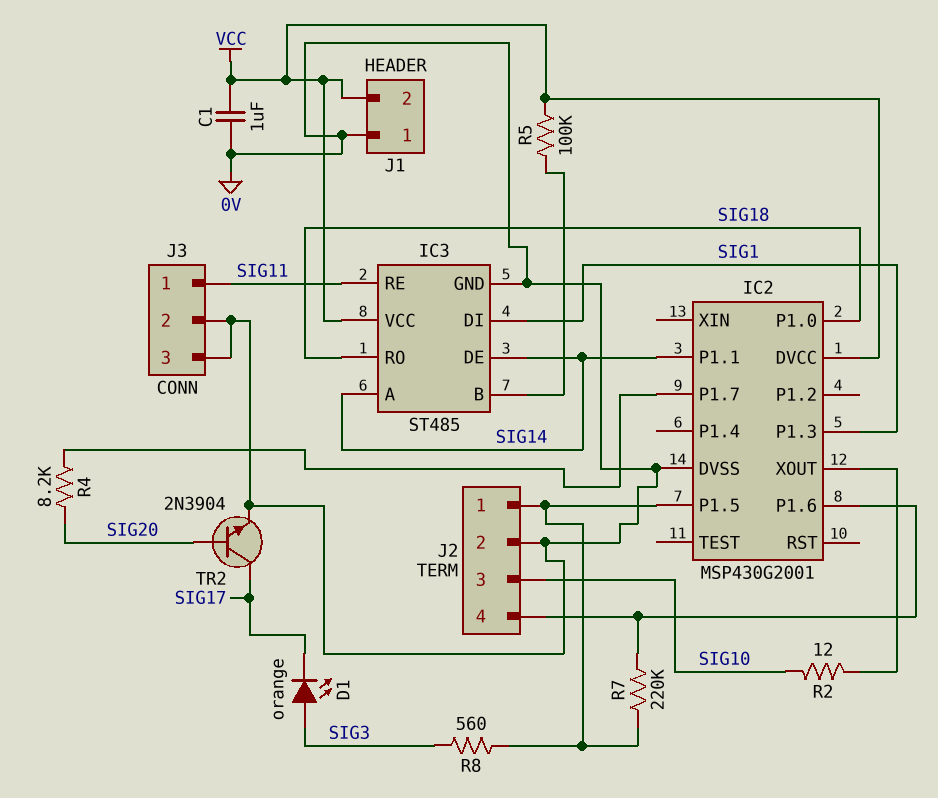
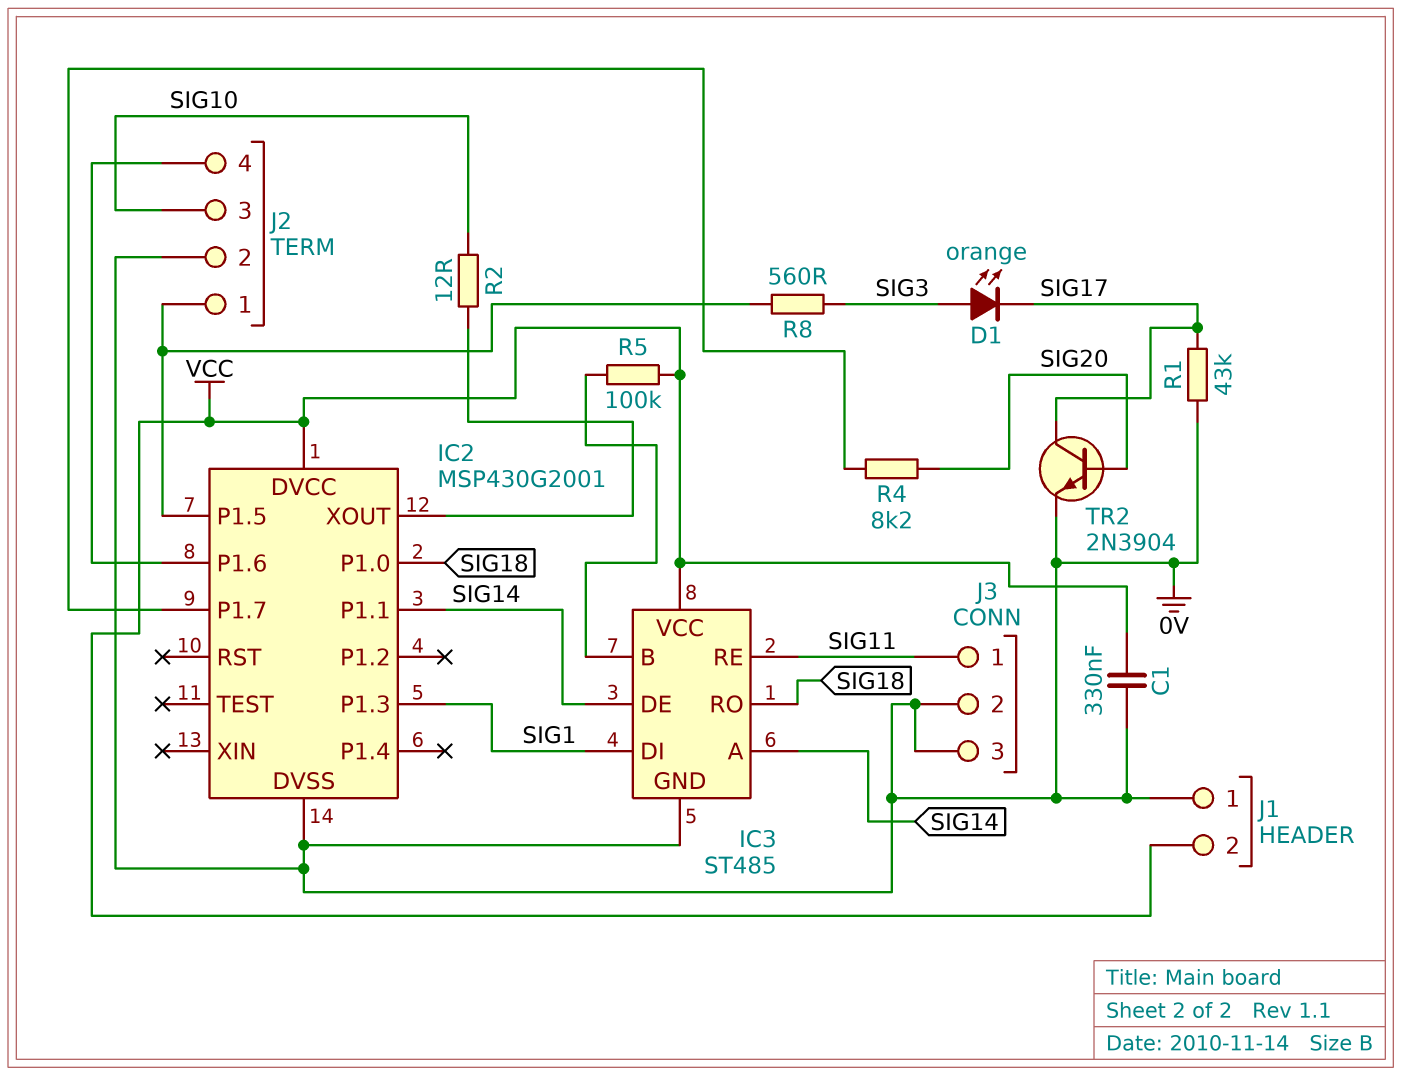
C1: 1uF (0V, VCC) -> 330nF (0V, VCC)
R1: none -> 43k (0V, SIG17)
R7: 220k (IC2/P1.5, IC2/P1.6) -> none

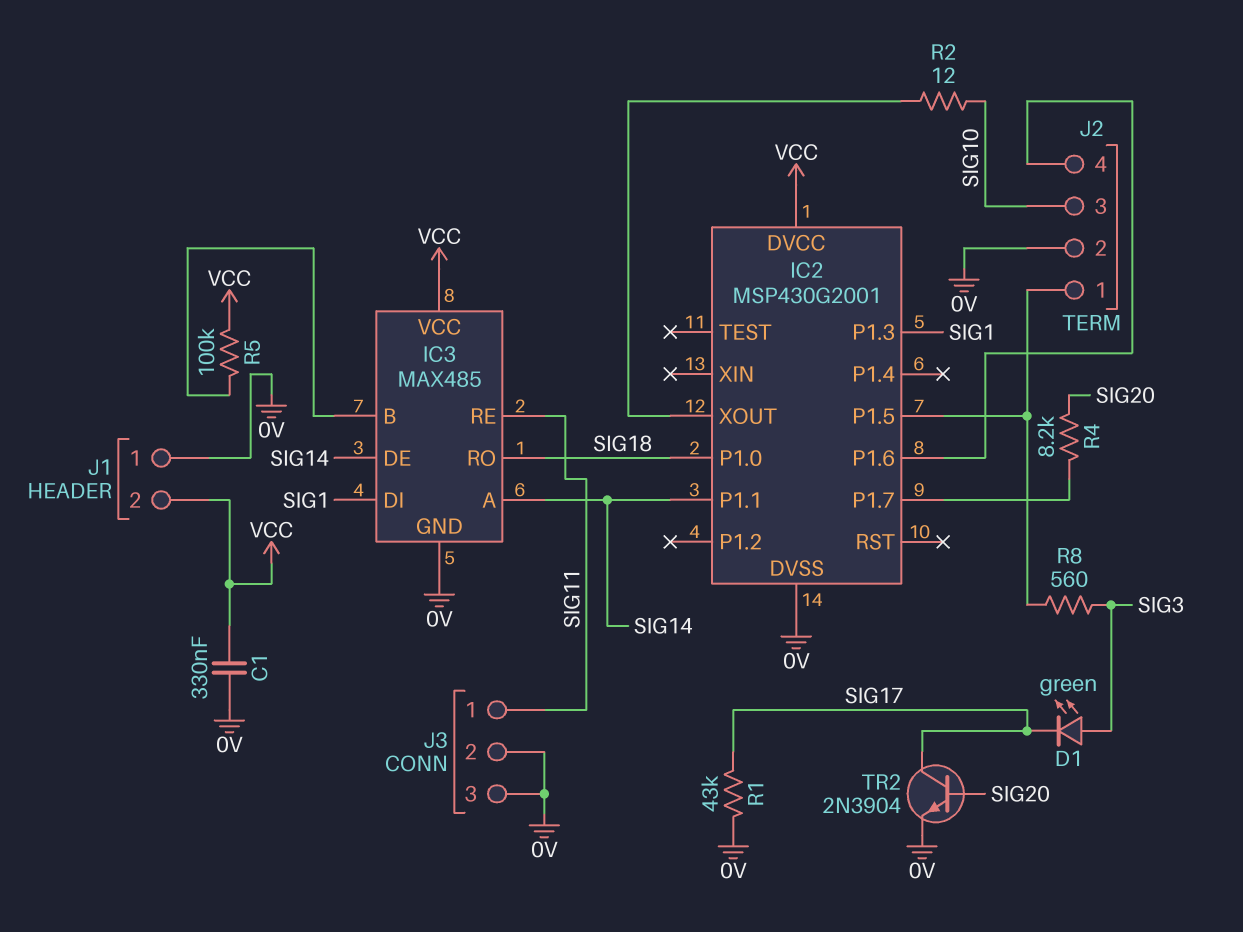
D1: LED orange (A SIG3, K SIG17) -> LED green (A SIG3, K SIG17)
IC3: ST485 -> MAX485

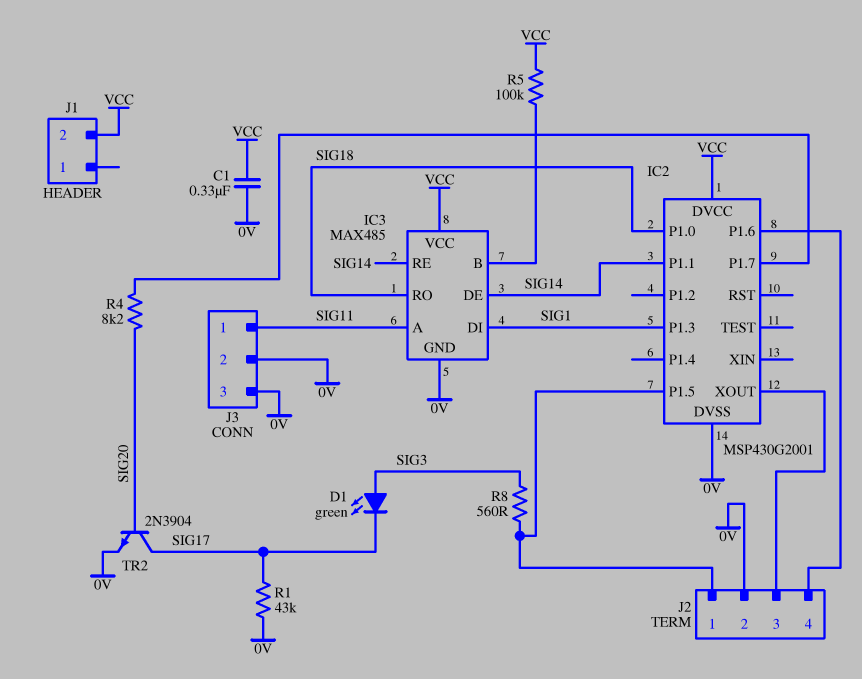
IC3 pin A: SIG14 -> SIG11
IC3 pin RE: SIG11 -> SIG14
J1 pin 1: 0V -> none
J2 pin 3: SIG10 -> IC2/XOUT
R2: 12 (IC2/XOUT, SIG10) -> none

